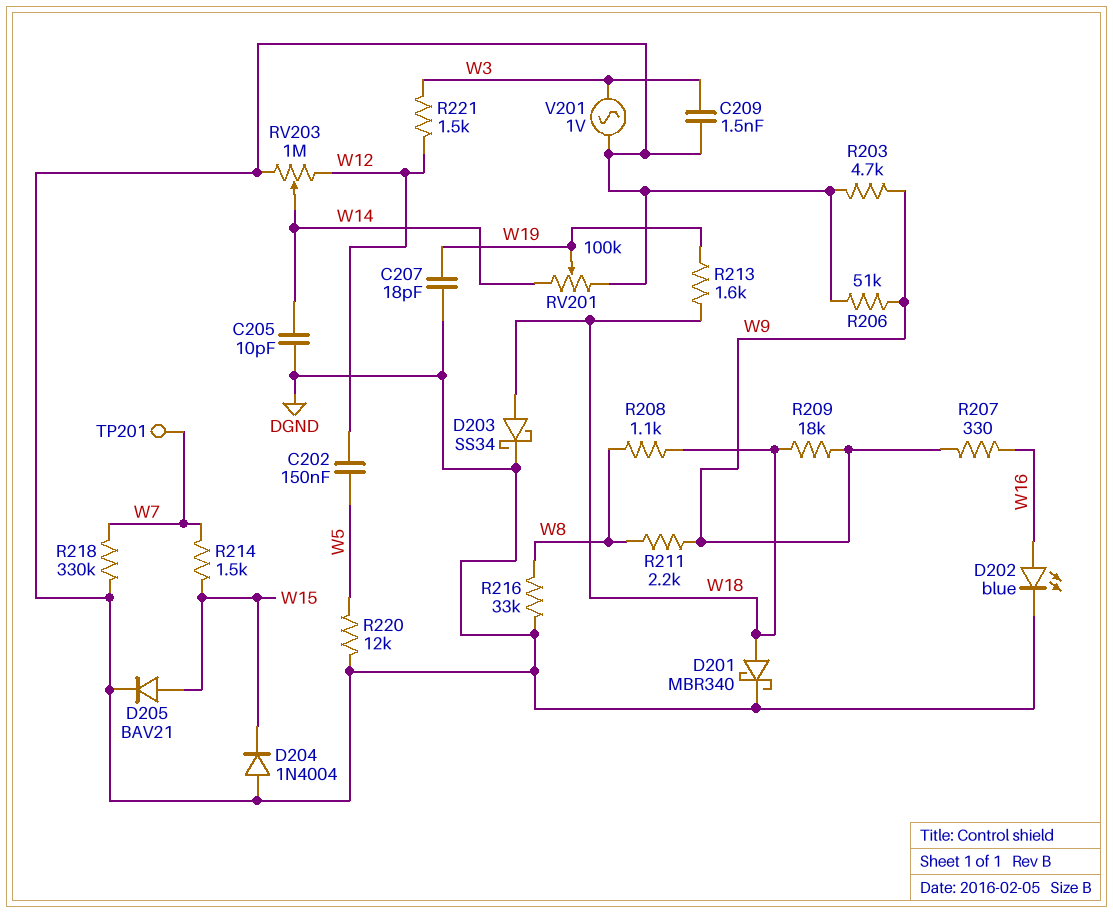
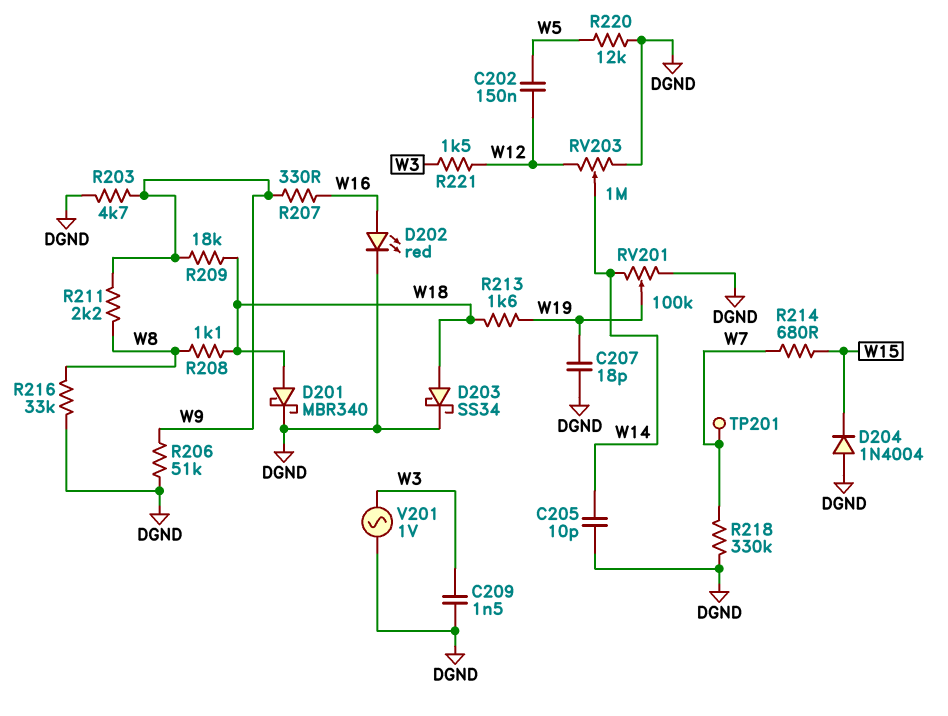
D202: LED blue (A W16, K DGND) -> LED red (A W16, K DGND)
D205: diode BAV21 (A W15, K DGND) -> none
R214: 1.5k (W7, W15) -> 680 (W7, W15)

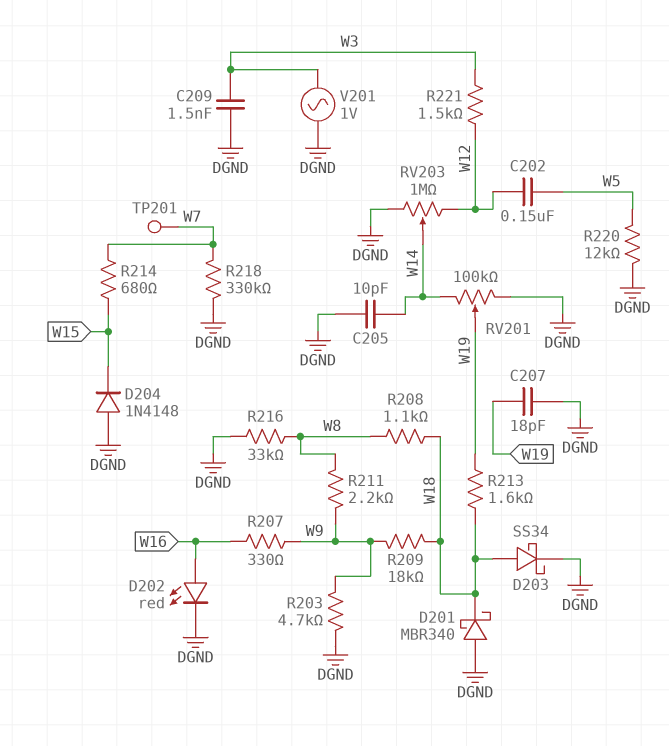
D201: schottky MBR340 (A W18, K DGND) -> schottky MBR340 (A DGND, K W18)
D204: diode 1N4004 (A DGND, K W15) -> diode 1N4148 (A DGND, K W15)
R206: 51k (DGND, W9) -> none

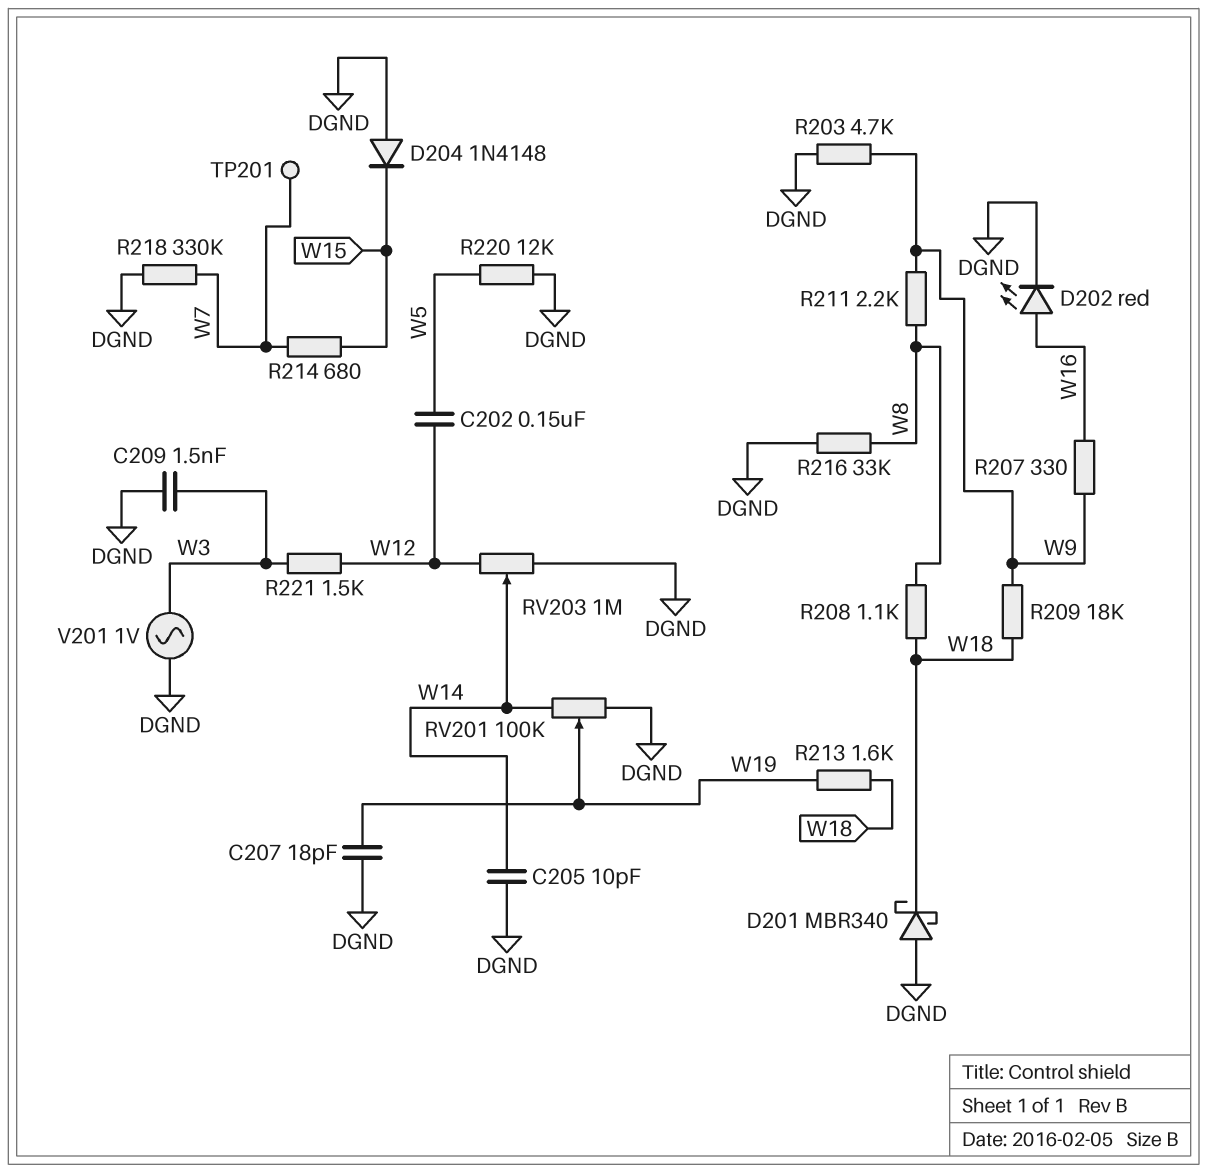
D203: schottky SS34 (A W18, K DGND) -> none

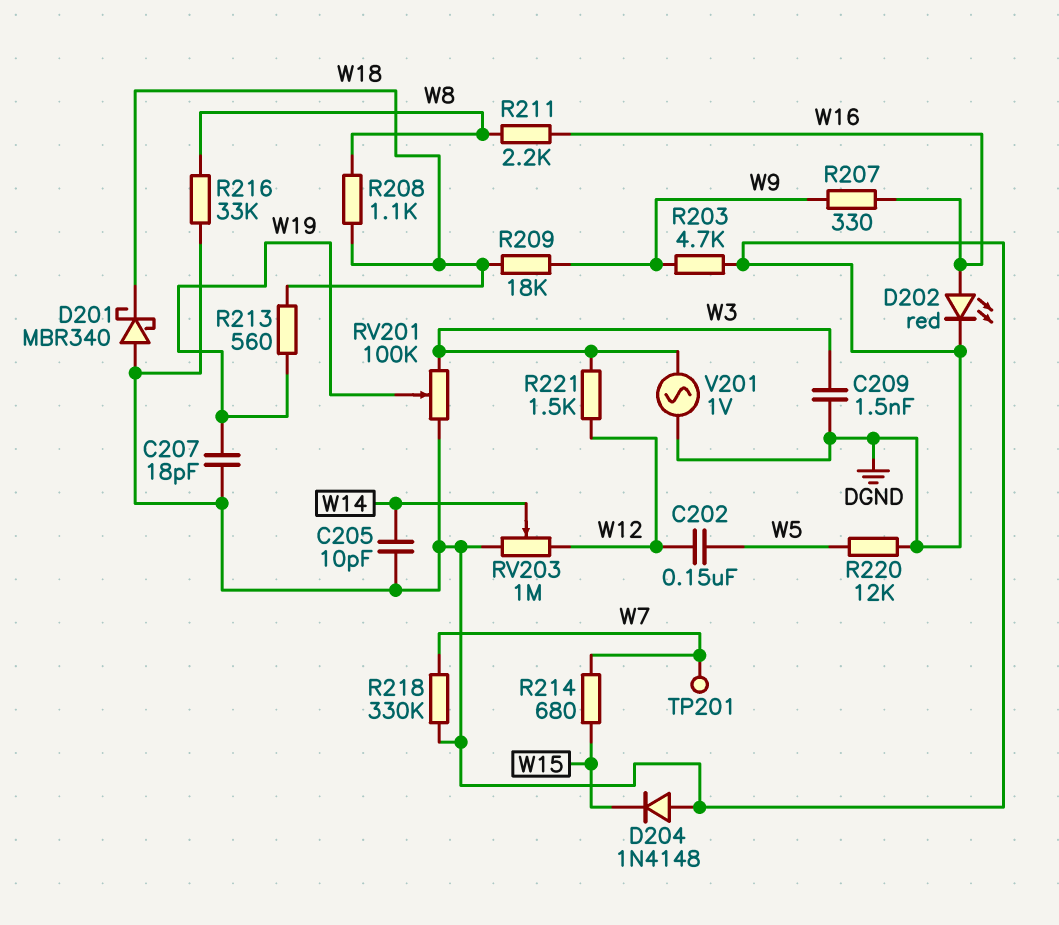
R211: 2.2k (W8, W9) -> 2.2k (W8, W16)
R213: 1.6k (W18, W19) -> 560 (W18, W19)
RV201: 100k (DGND, W14, wiper W19) -> 100k (DGND, W3, wiper W19)

